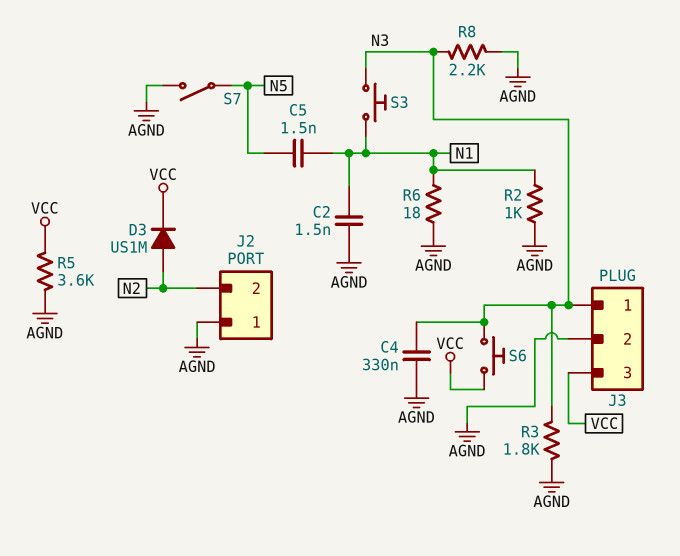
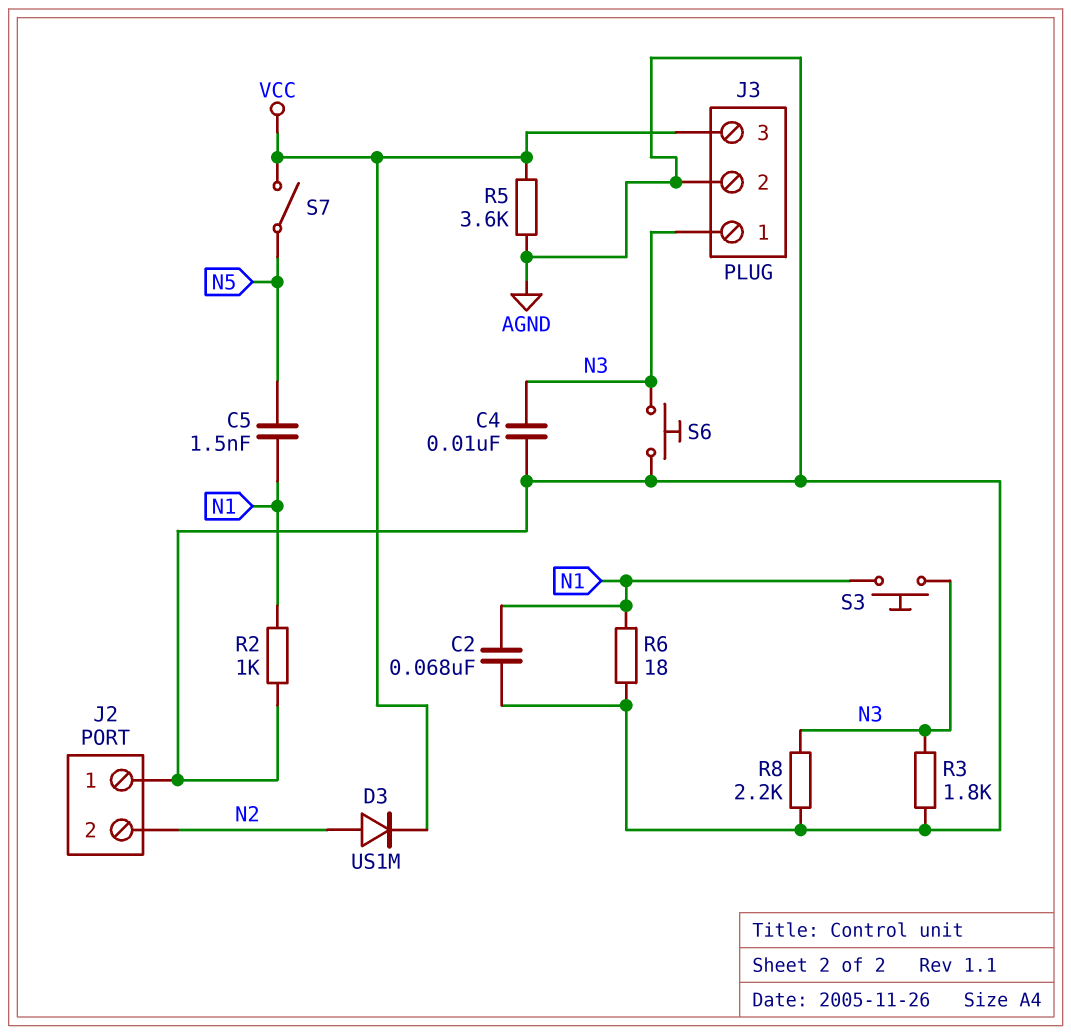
C2: 1.5nF (AGND, N1) -> 68nF (AGND, N1)
C4: 330nF (AGND, N3) -> 10nF (AGND, N3)
S6: button (N3, VCC) -> button (AGND, N3)
S7: switch (AGND, N5) -> switch (N5, VCC)

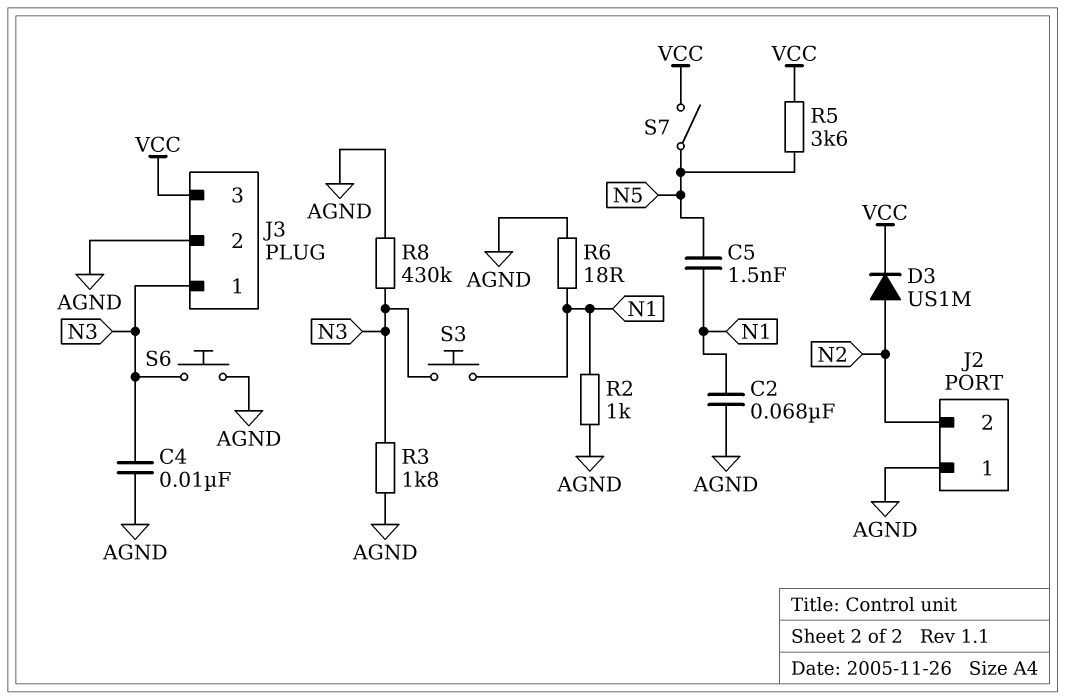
R5: 3.6k (AGND, VCC) -> 3.6k (N5, VCC)
R8: 2.2k (AGND, N3) -> 430k (AGND, N3)

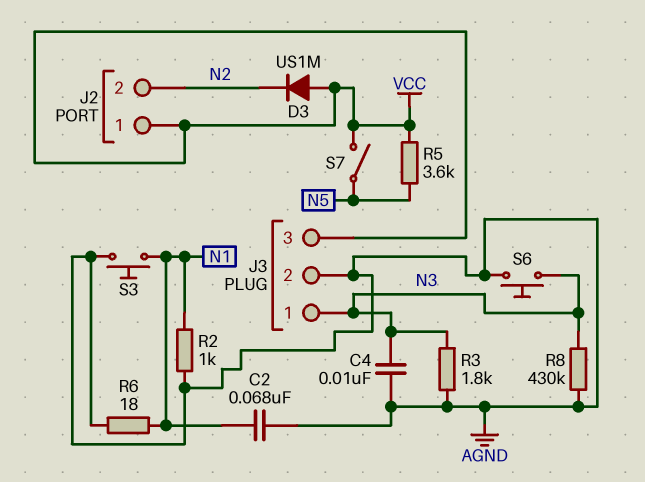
C5: 1.5nF (N1, N5) -> none
D3: diode US1M (A N2, K VCC) -> diode US1M (A VCC, K N2)
J2 pin 1: AGND -> VCC
S3: button (N1, N3) -> button (AGND, N1)

